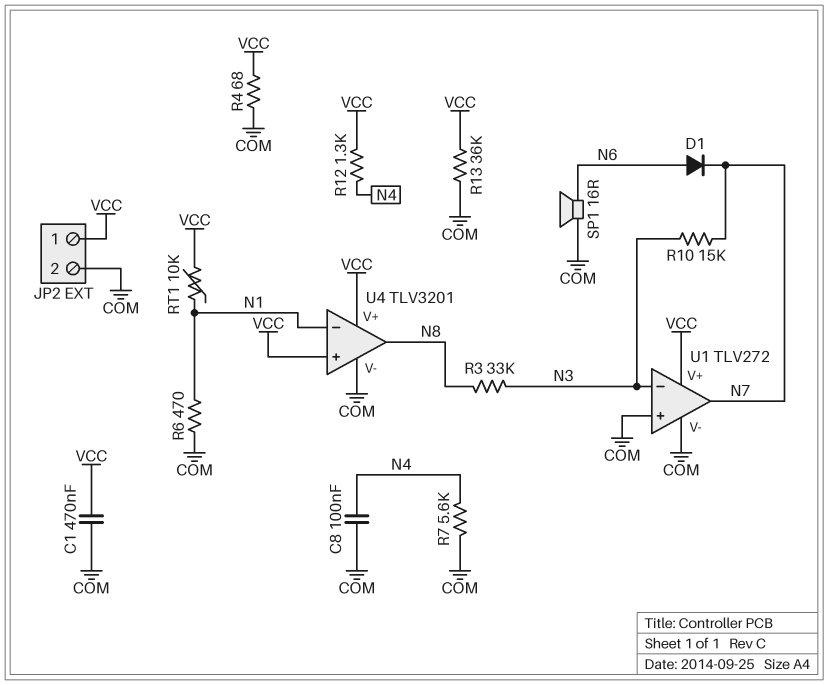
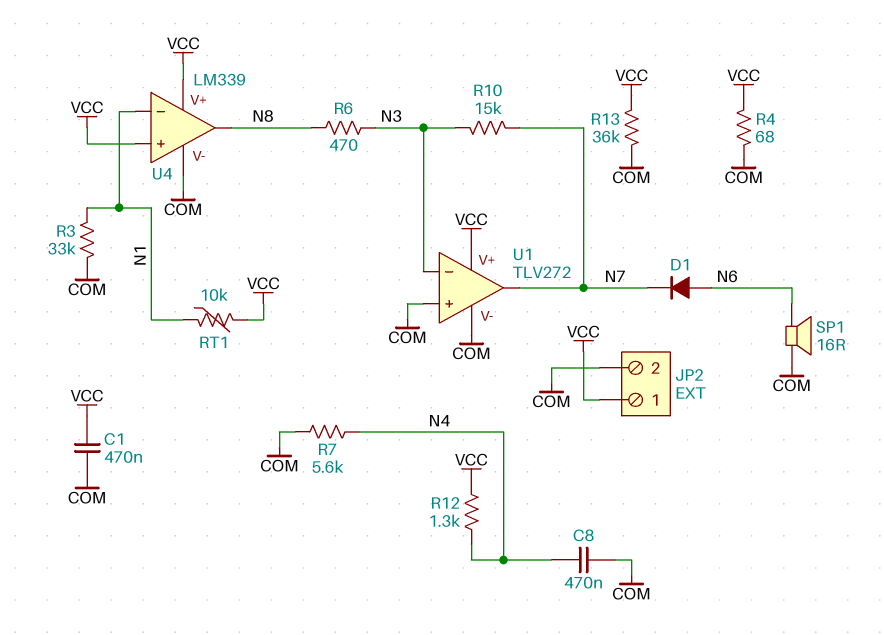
C8: 100nF (COM, N4) -> 470nF (COM, N4)
R3: 33k (N3, N8) -> 33k (COM, N1)
R6: 470 (COM, N1) -> 470 (N3, N8)
U4: TLV3201 -> LM339

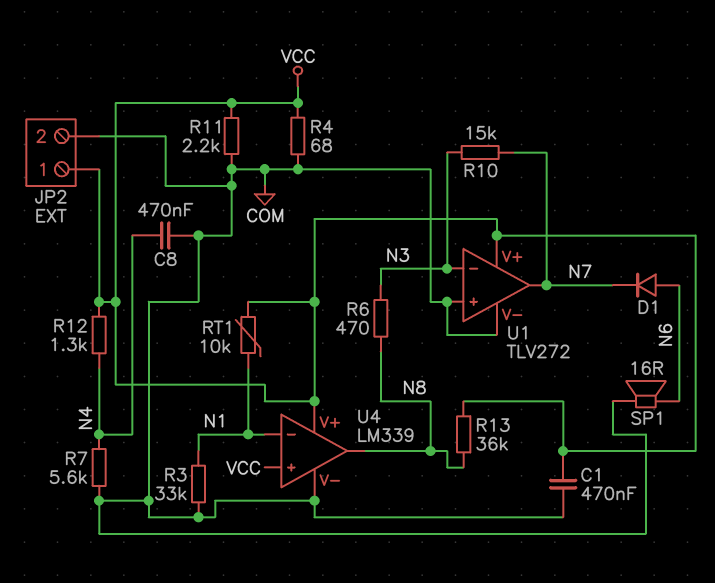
R11: none -> 2.2k (COM, VCC)
R13: 36k (COM, VCC) -> 36k (N8, VCC)

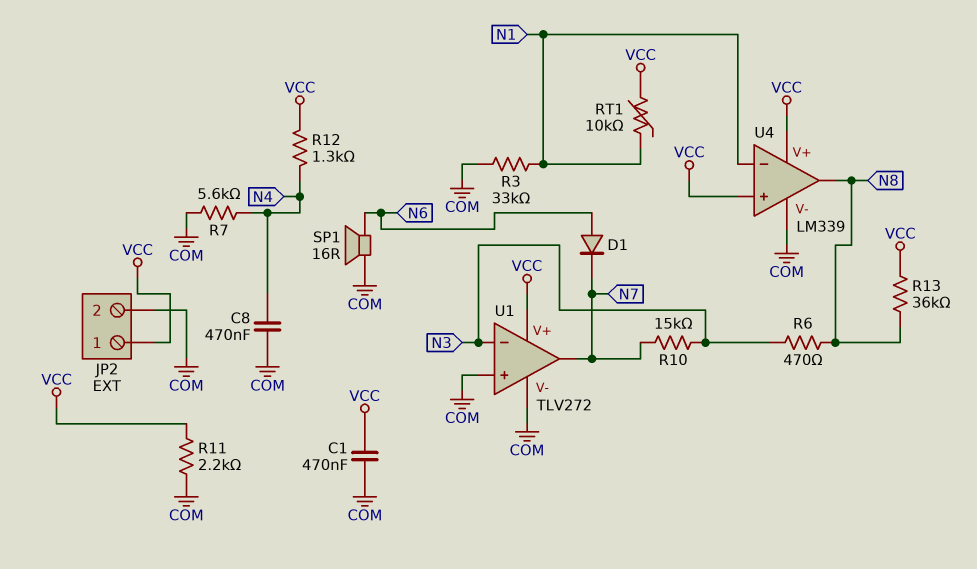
R4: 68 (COM, VCC) -> none

